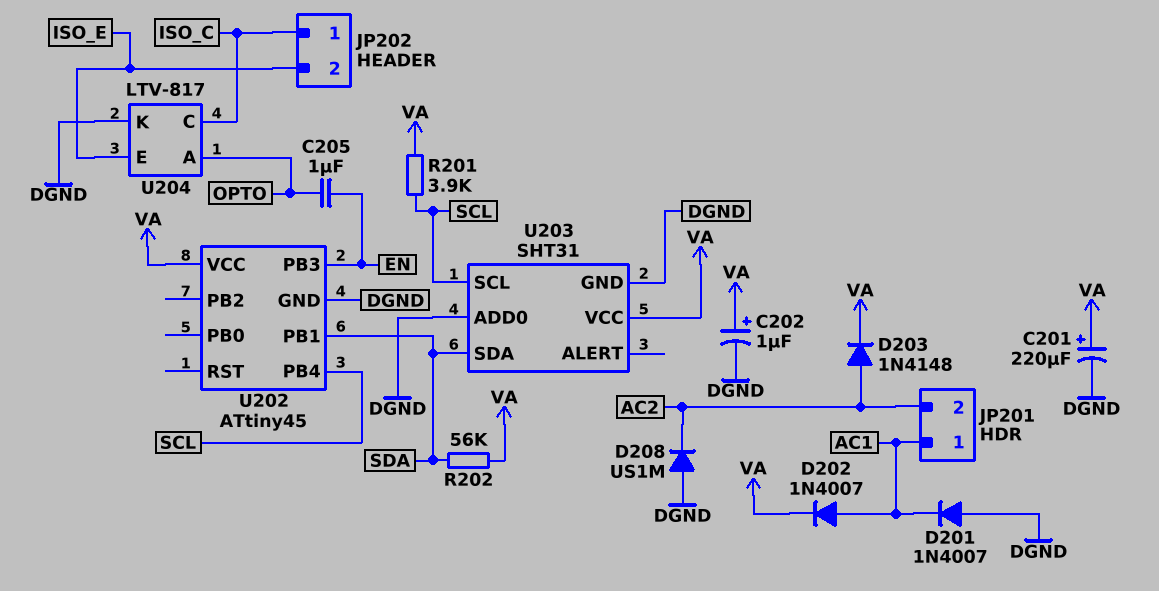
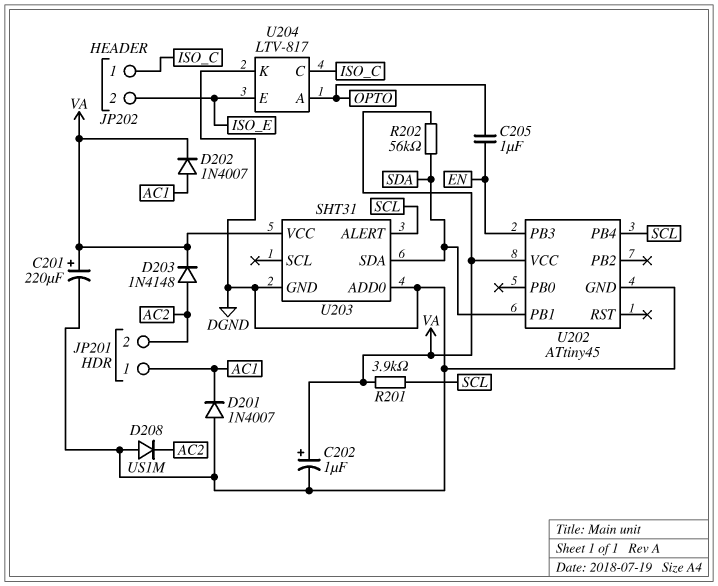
U203 pin ALERT: none -> SCL
U203 pin SCL: SCL -> none

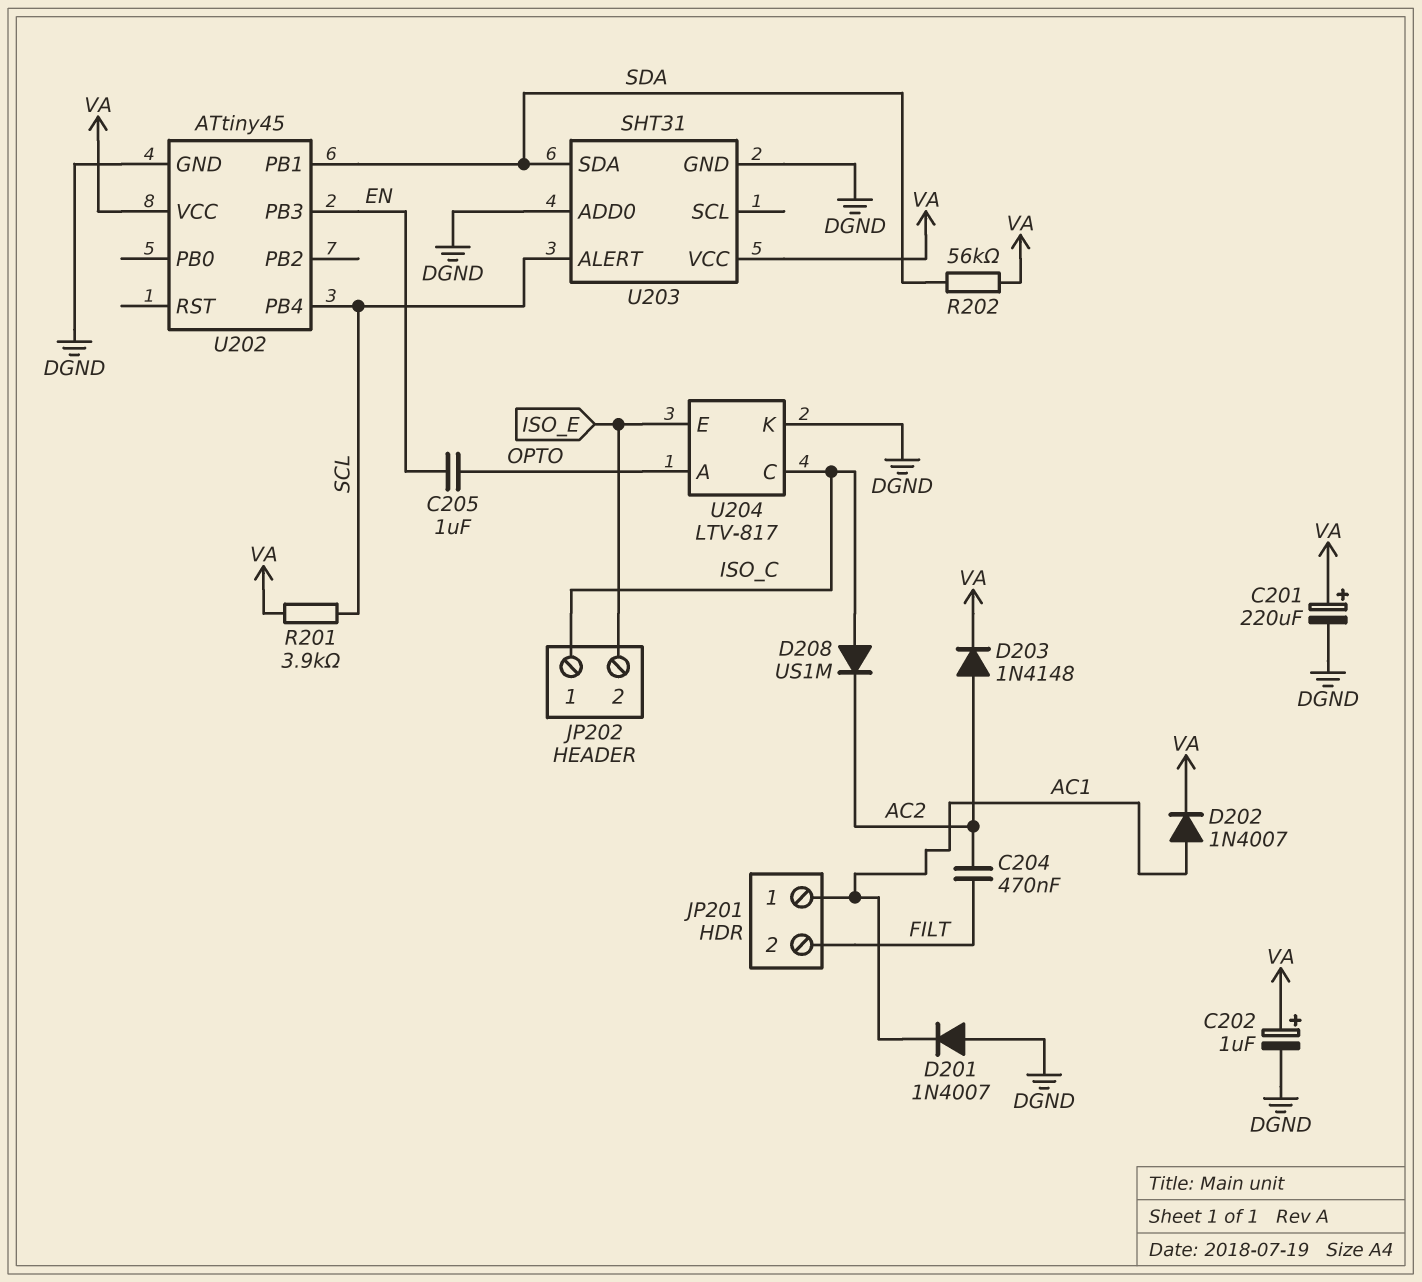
C204: none -> 470nF (AC2, FILT)
D208: diode US1M (A DGND, K AC2) -> diode US1M (A ISO_C, K AC2)
JP201 pin 2: AC2 -> FILT

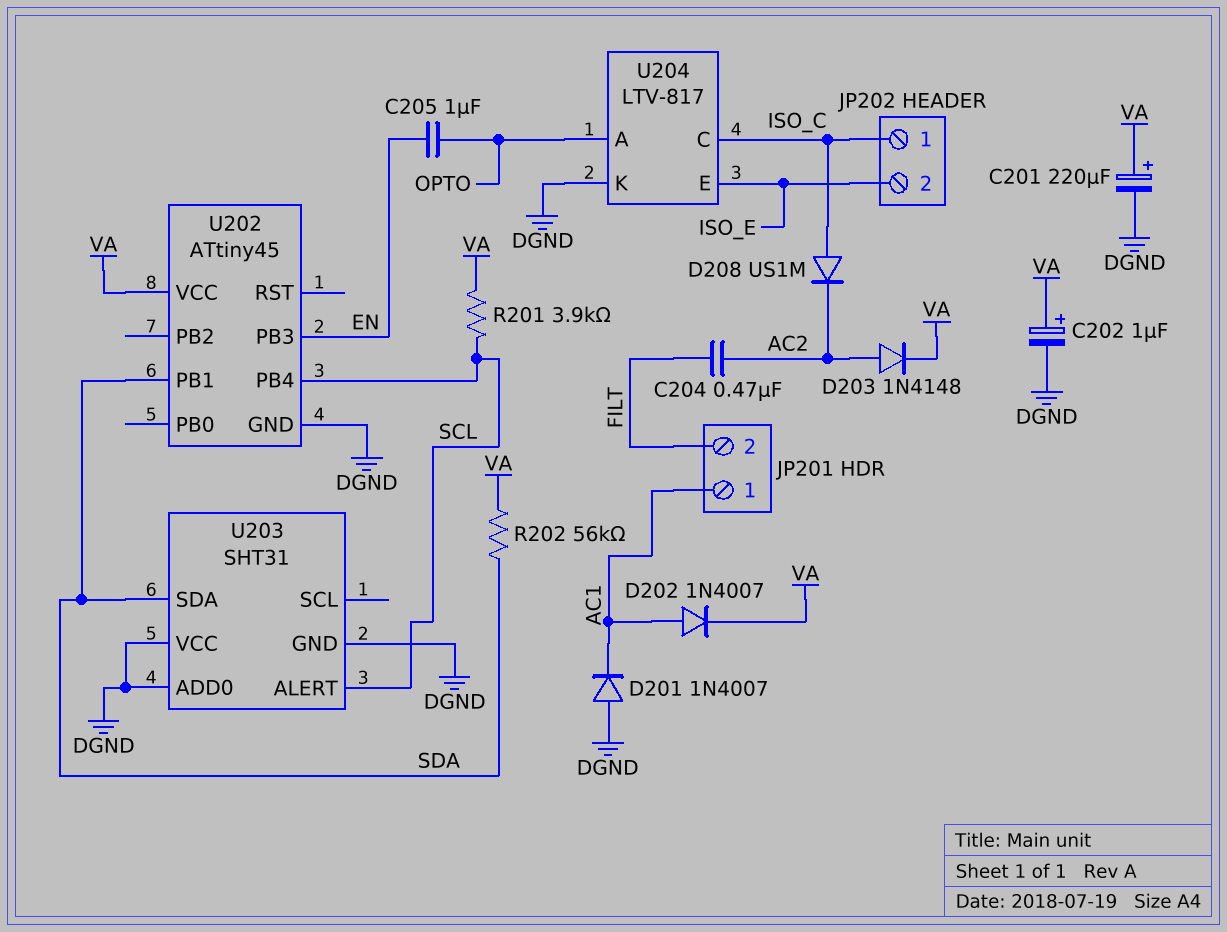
U203 pin VCC: VA -> DGND

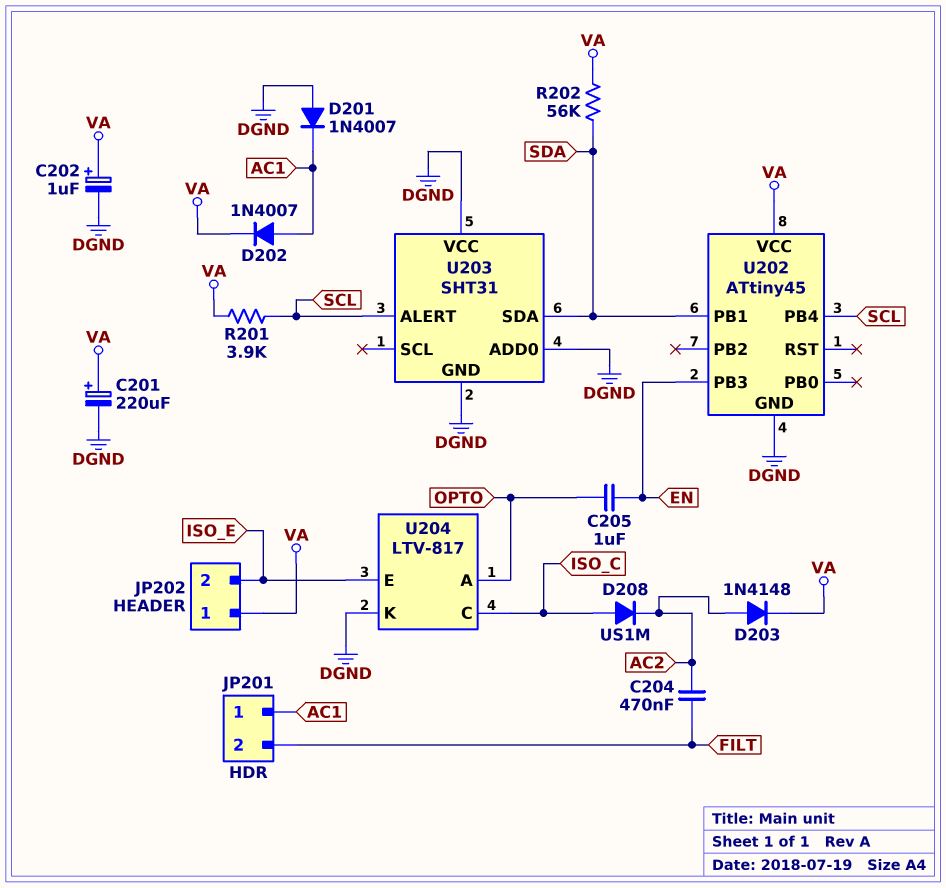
JP202 pin 1: ISO_C -> VA

